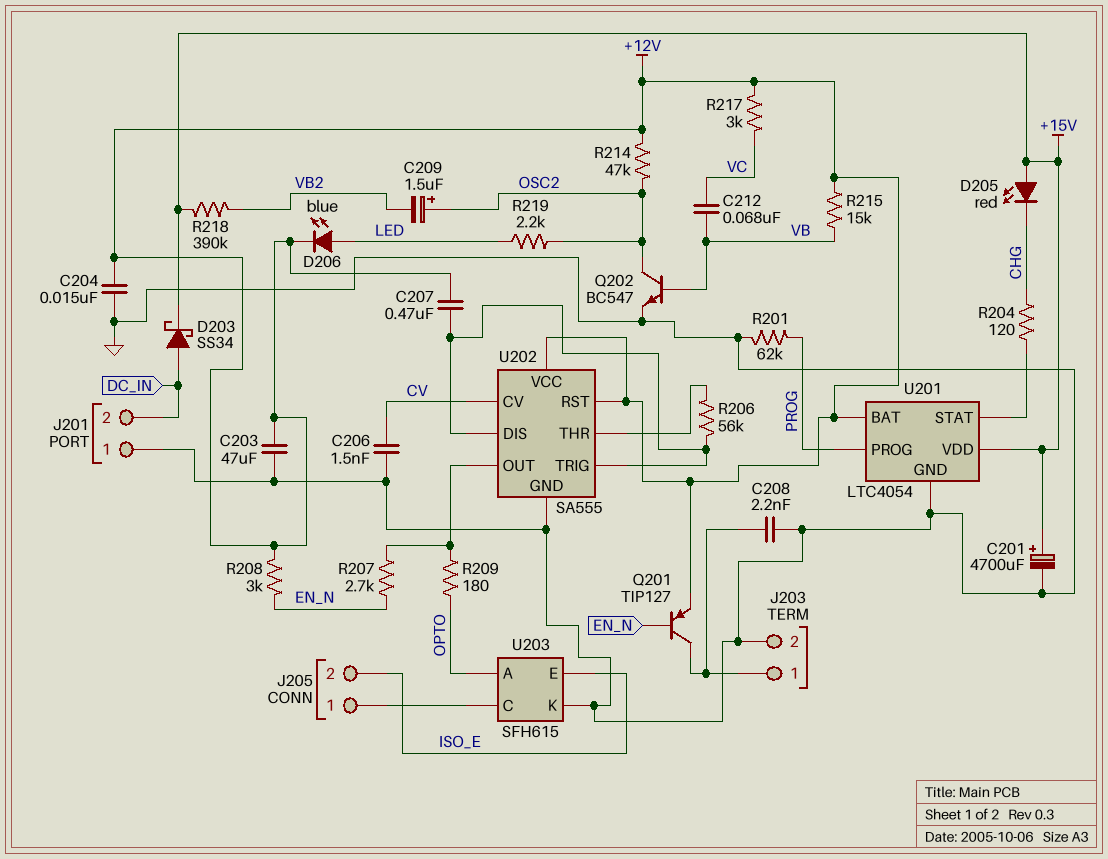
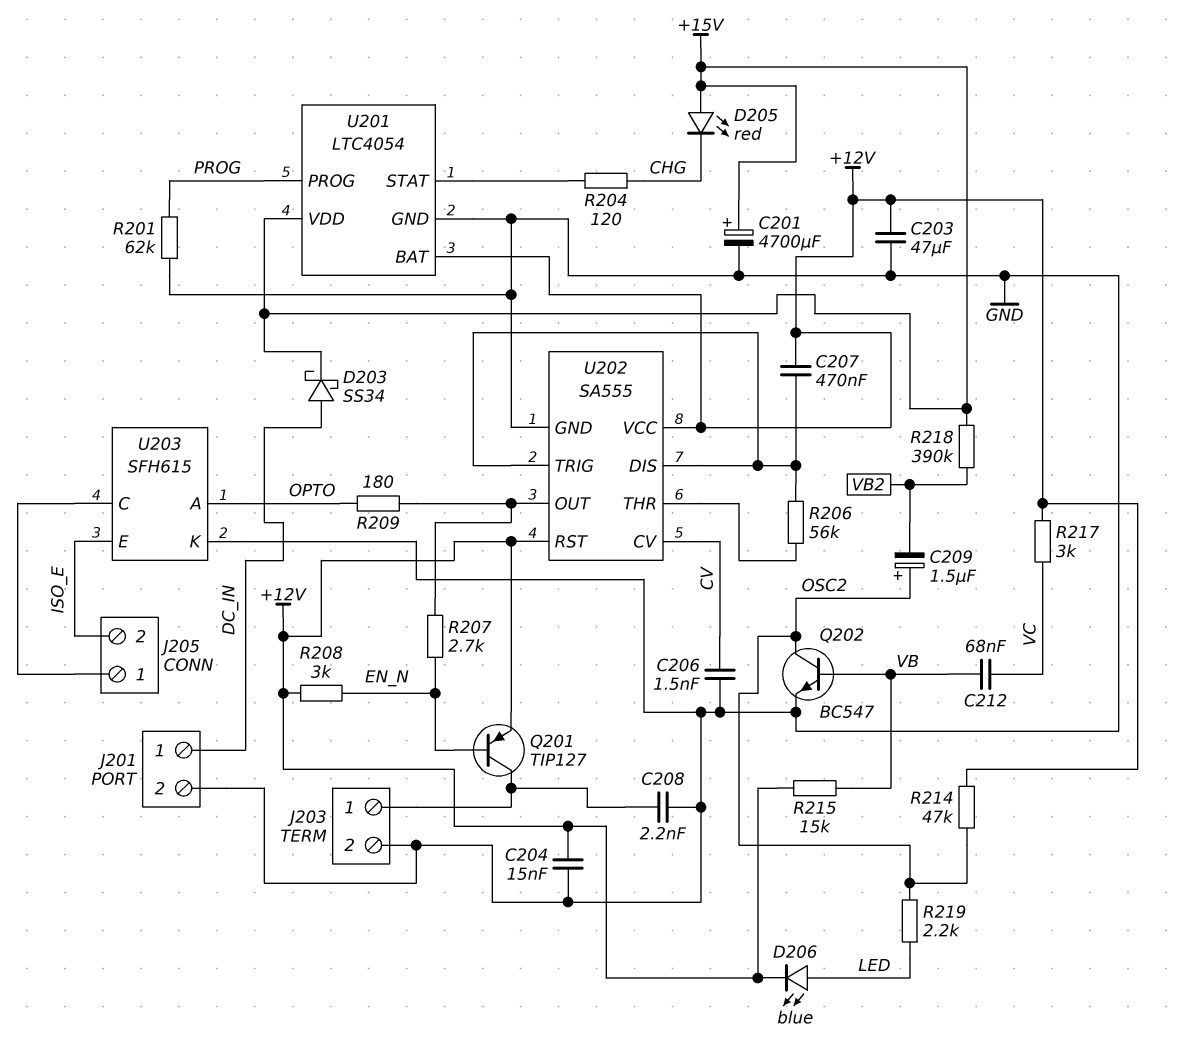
J201 pin 1: GND -> DC_IN
J201 pin 2: DC_IN -> GND

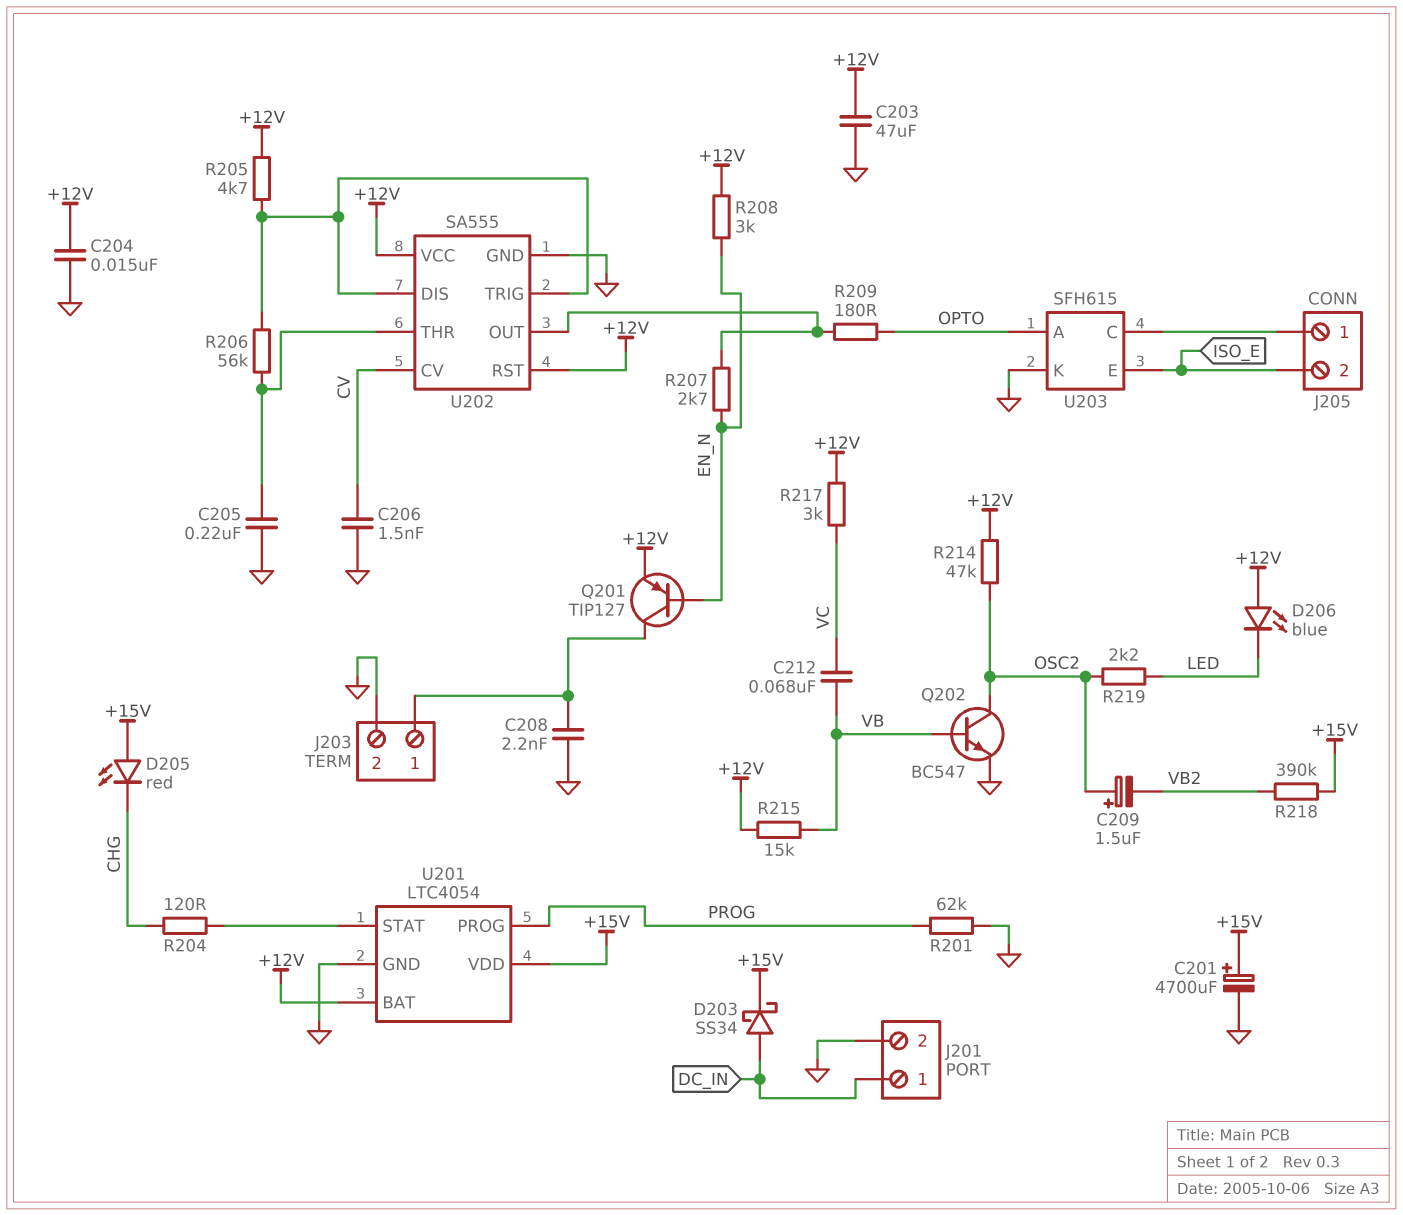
C205: none -> 220nF (GND, U202/THR)
C207: 470nF (+12V, U202/DIS) -> none
D206: LED blue (A LED, K +12V) -> LED blue (A +12V, K LED)
R205: none -> 4.7k (+12V, U202/DIS)

